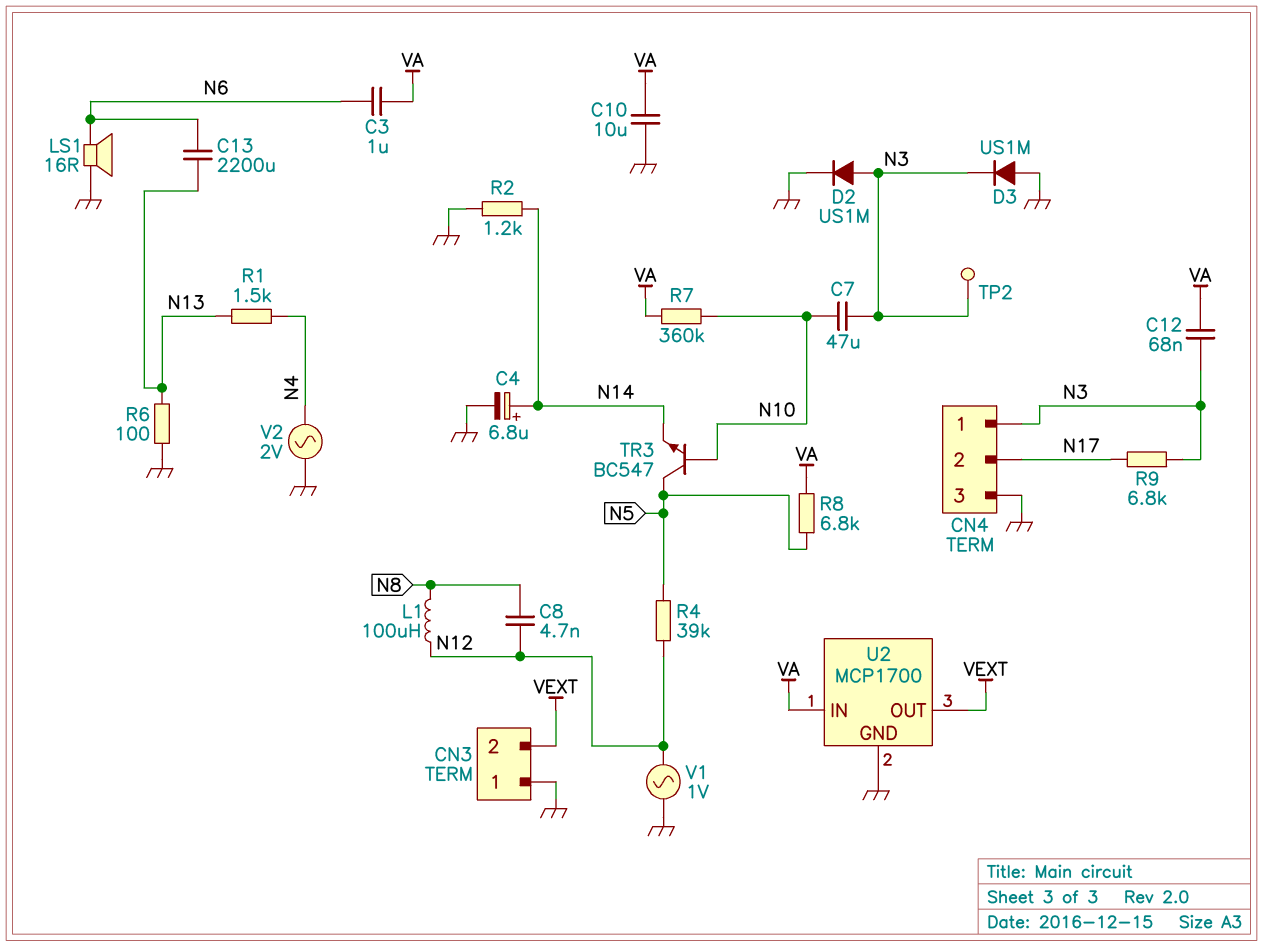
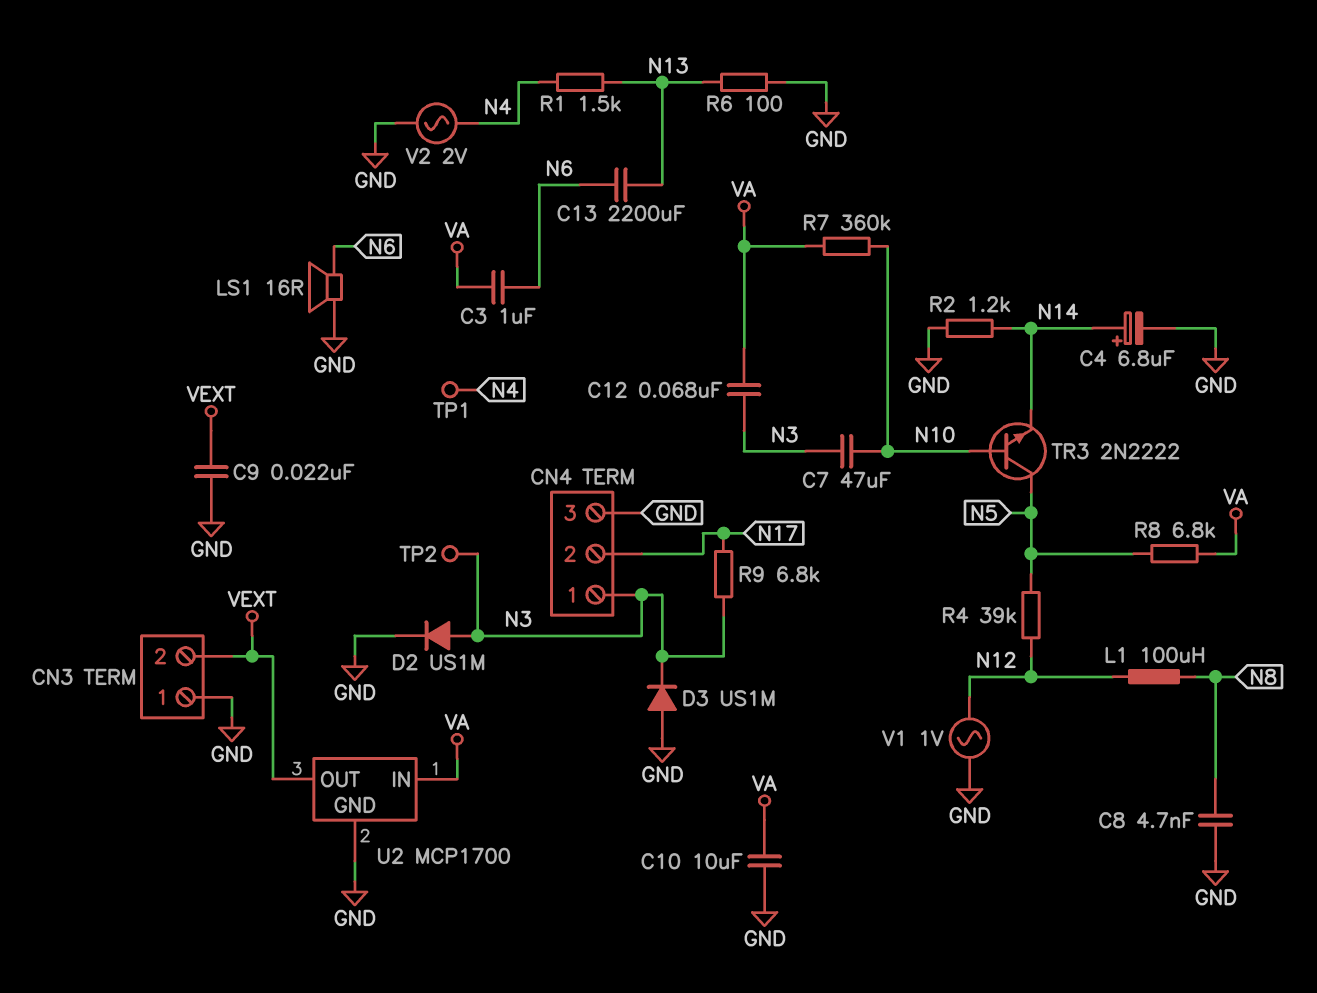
C8: 4.7nF (N8, N12) -> 4.7nF (GND, N8)
C9: none -> 22nF (GND, VEXT)
TP1: none -> test point (N4)
TR3: NPN BC547 (B N10, C N5, E N14) -> NPN 2N2222 (B N10, C N5, E N14)

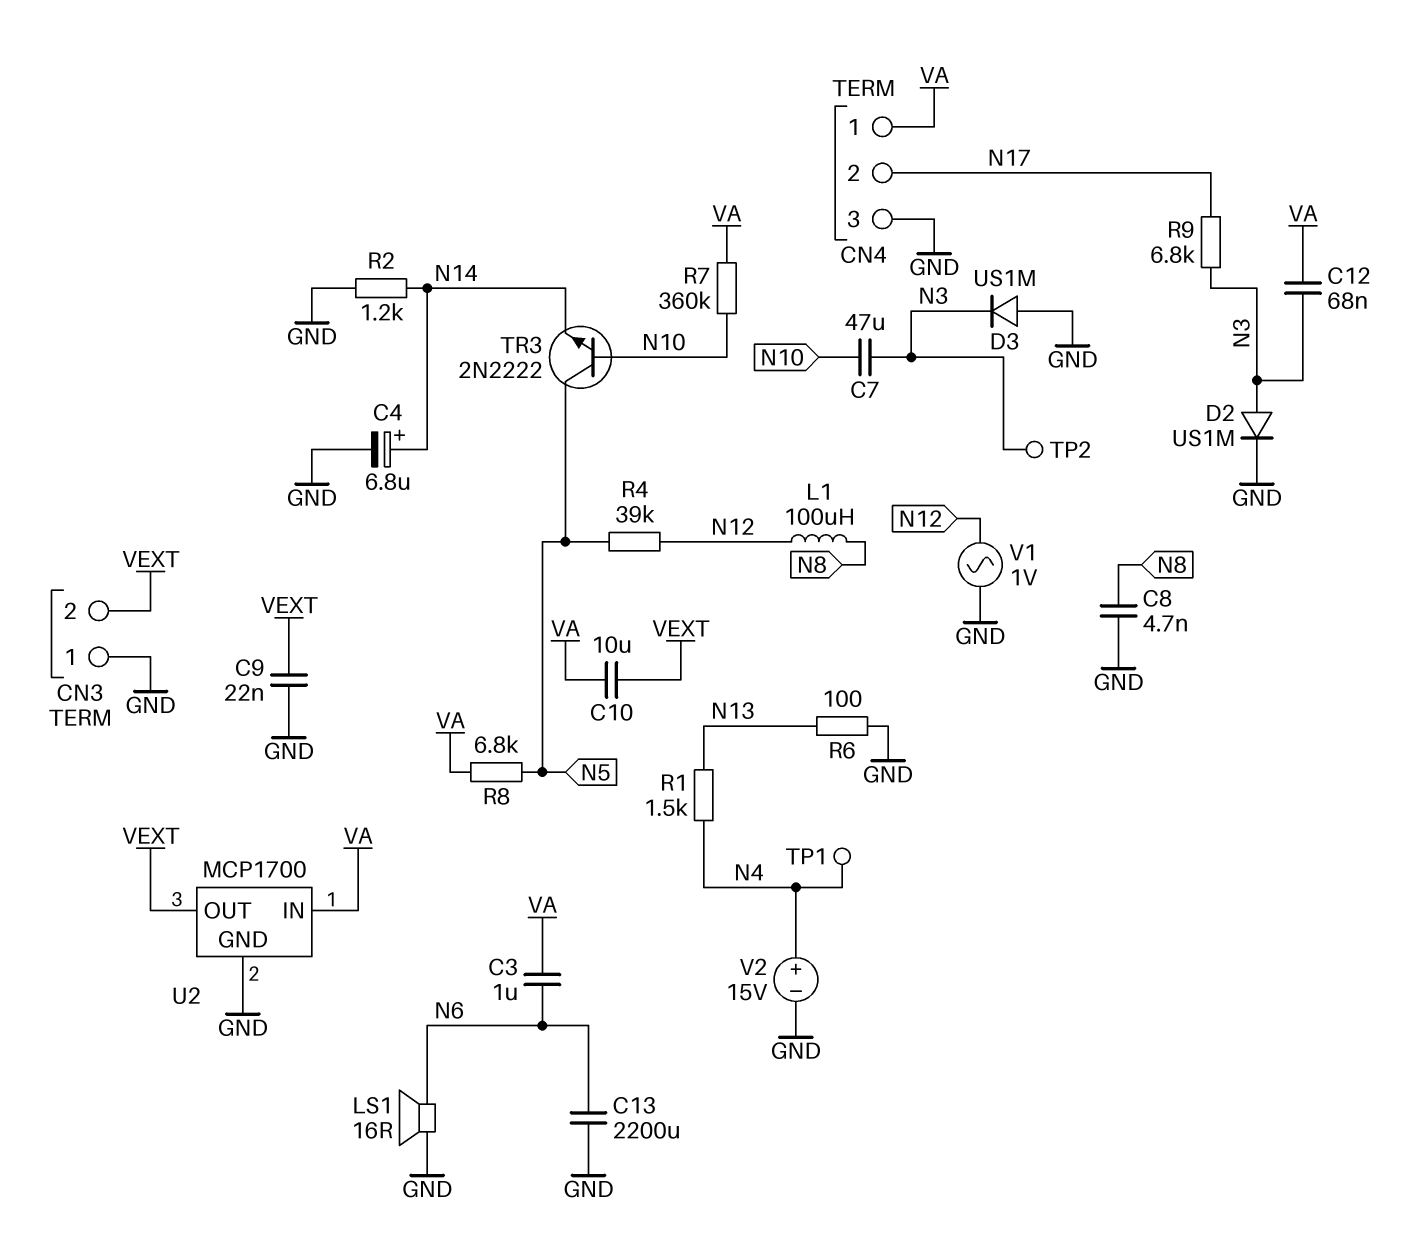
C10: 10uF (GND, VA) -> 10uF (VA, VEXT)
C13: 2200uF (N6, N13) -> 2200uF (GND, N6)
CN4 pin 1: N3 -> VA
V2: AC 2V (GND, N4) -> 15V (plus N4, minus GND)

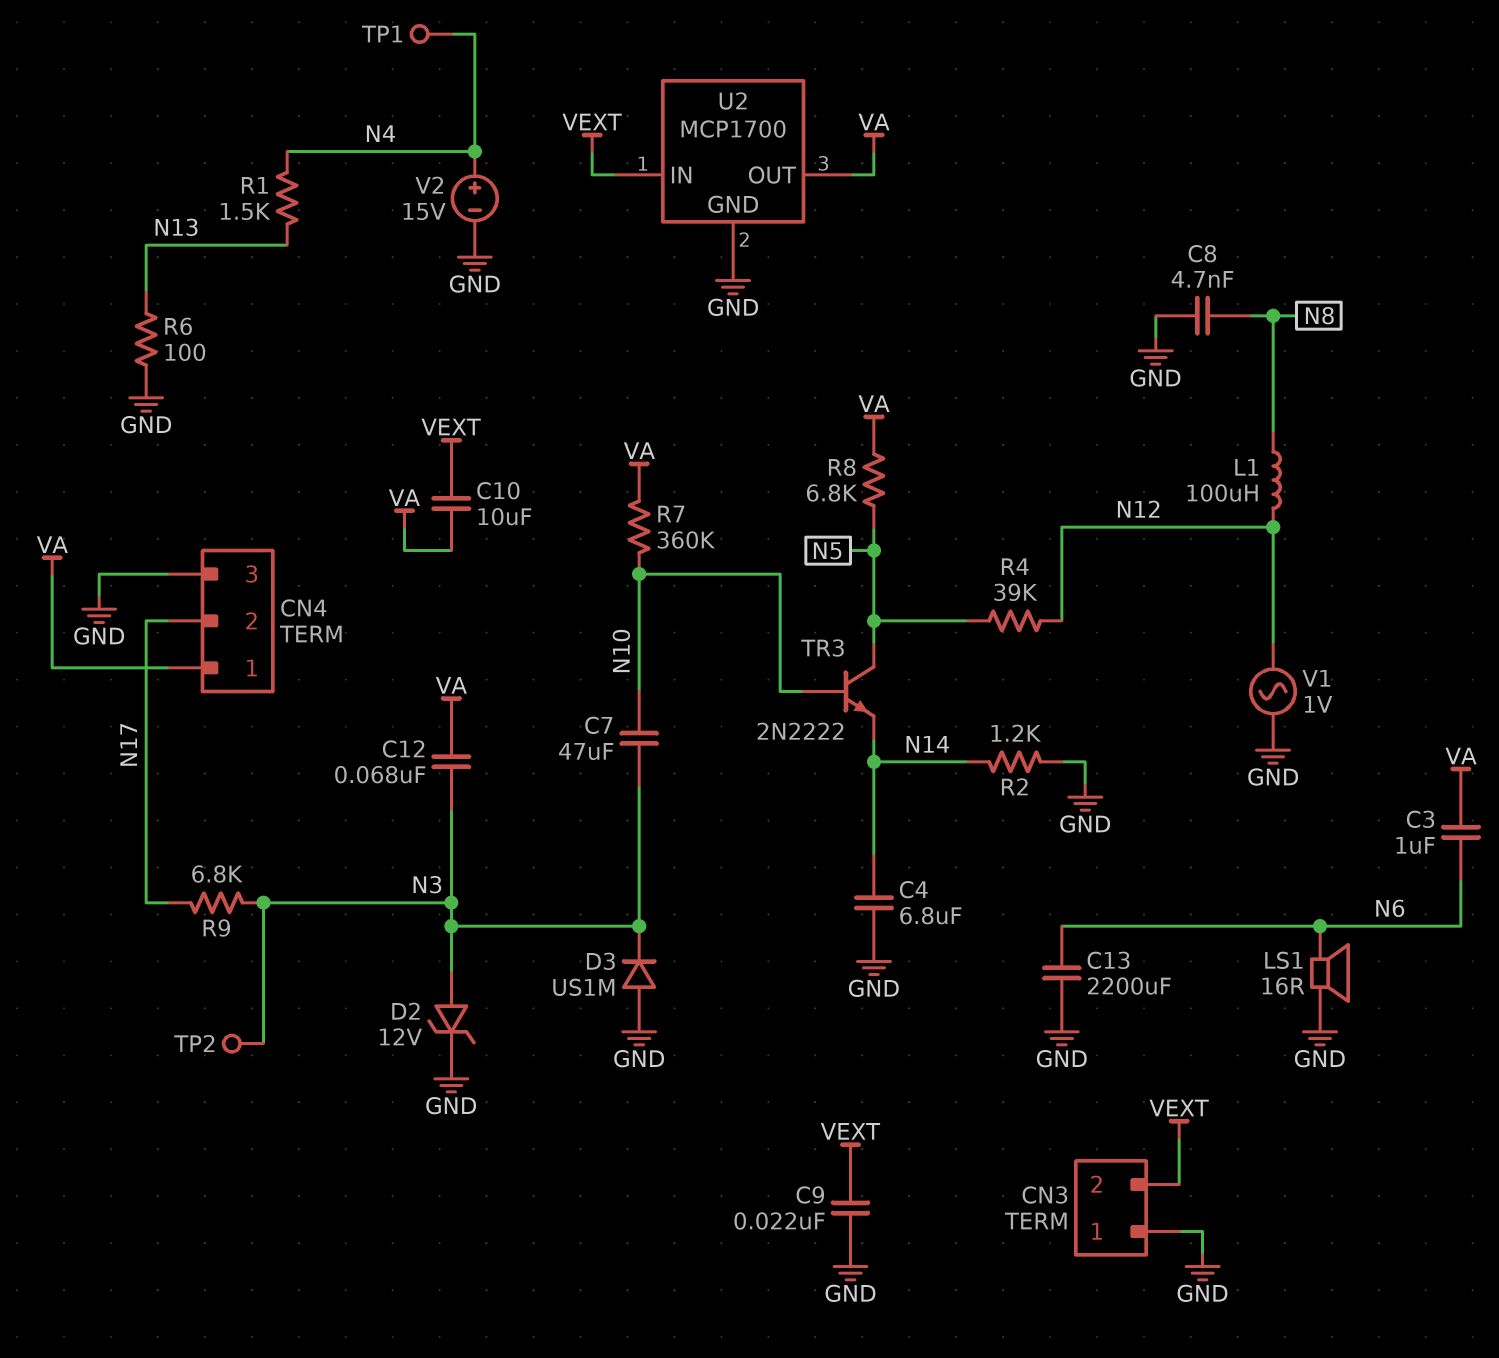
C4: 6.8uF (plus N14, minus GND) -> 6.8uF (GND, N14)
D2: diode US1M (A N3, K GND) -> zener 12V (A N3, K GND)
U2 pin IN: VA -> VEXT
U2 pin OUT: VEXT -> VA

